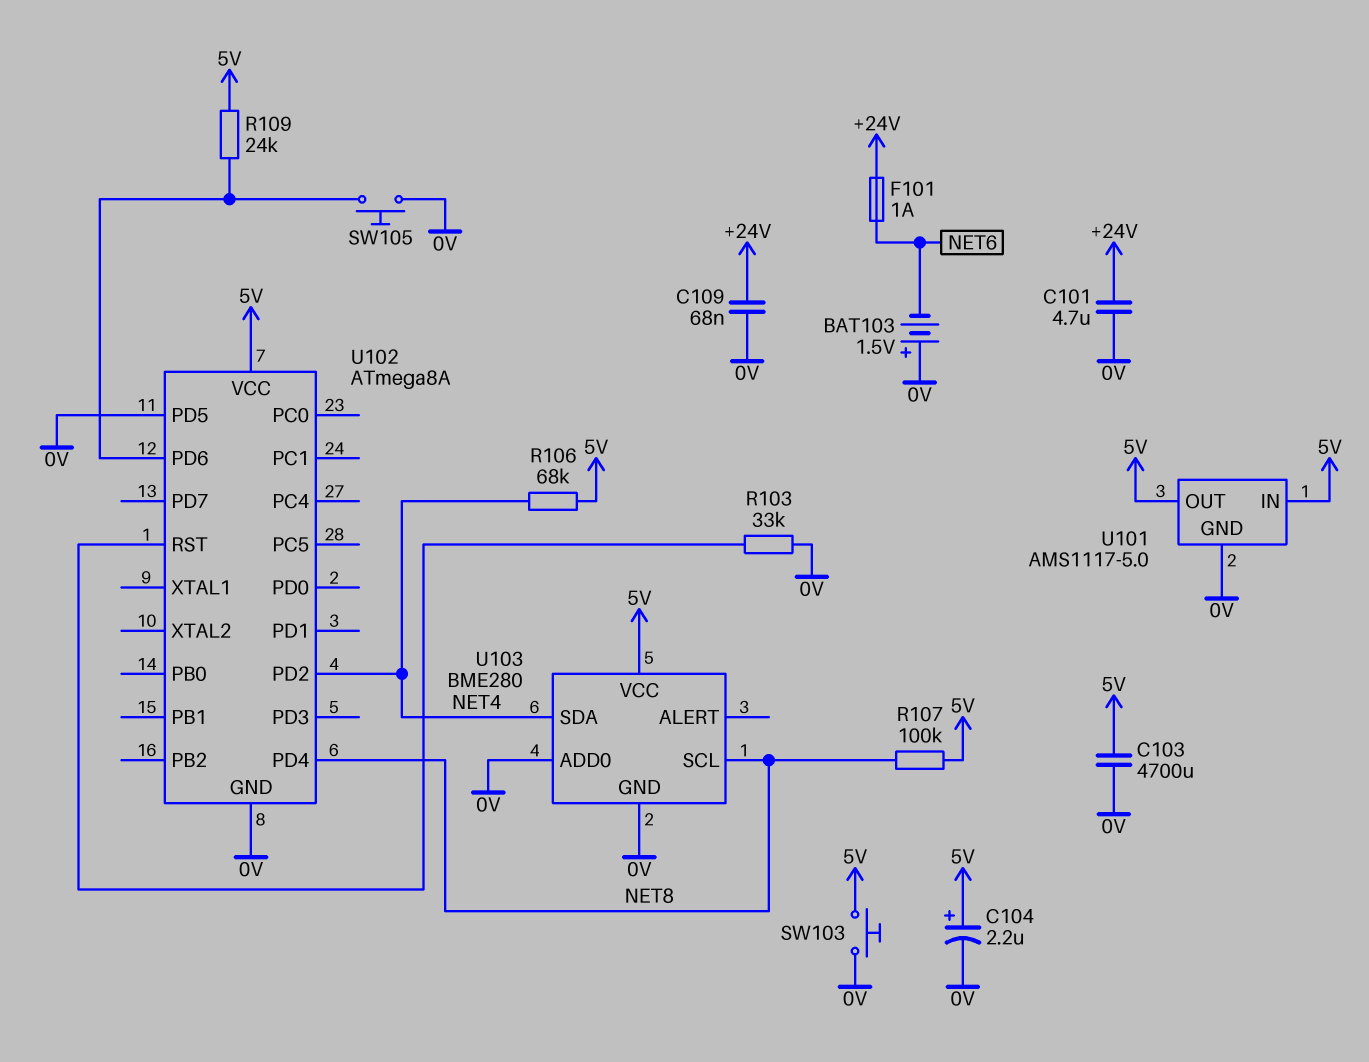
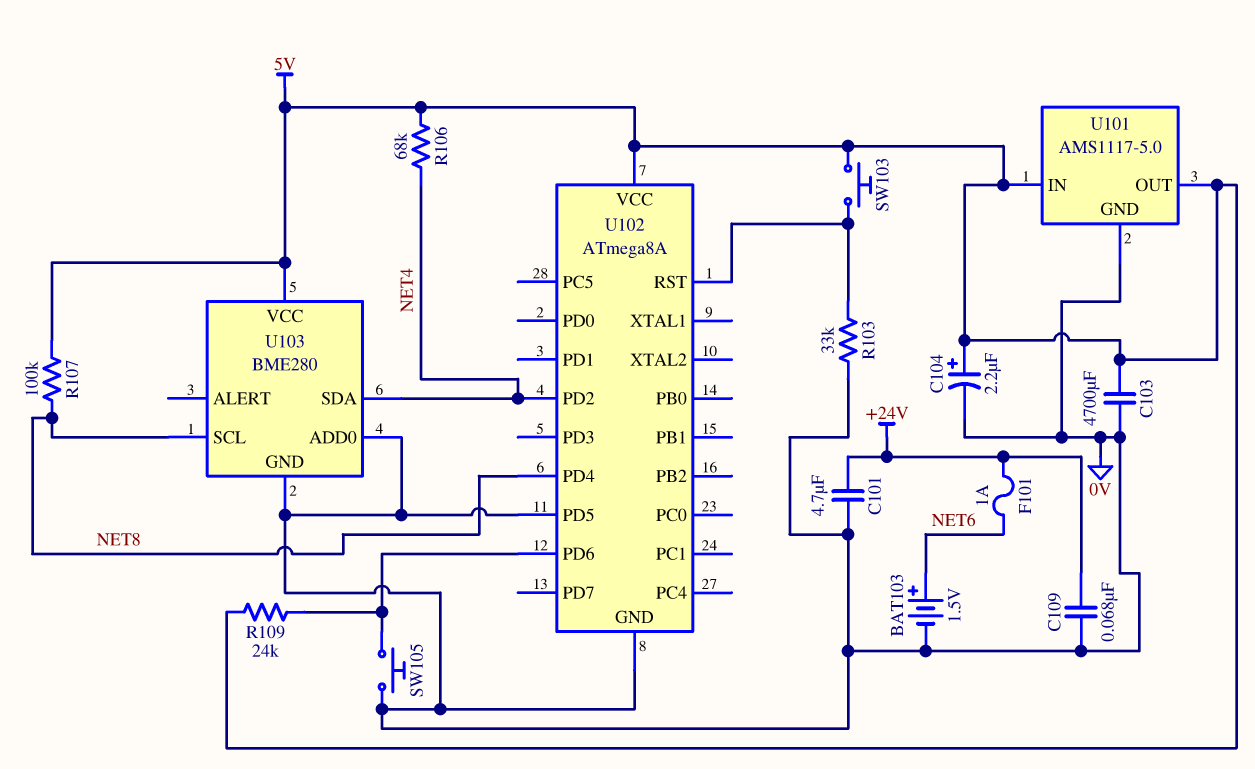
BAT103: 1.5V (plus 0V, minus NET6) -> 1.5V (plus NET6, minus 0V)
SW103: button (0V, 5V) -> button (5V, U102/RST)

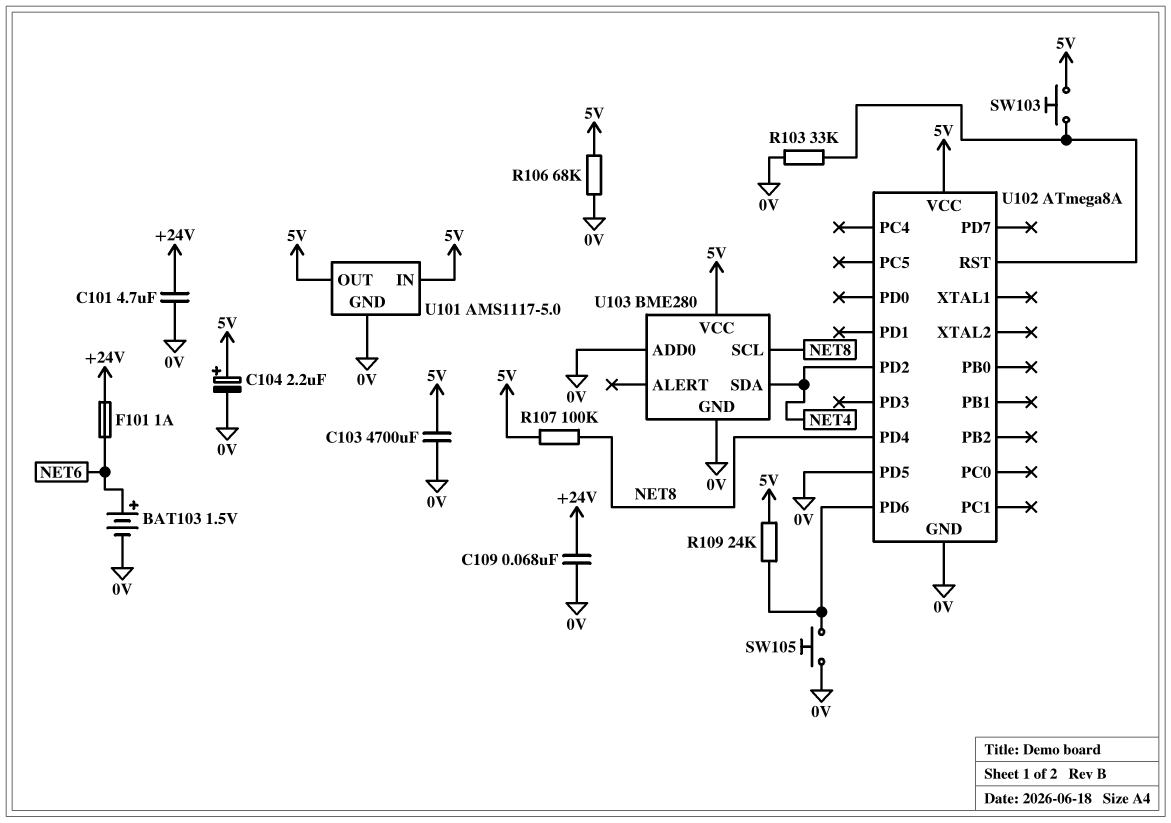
R106: 68k (5V, NET4) -> 68k (0V, 5V)

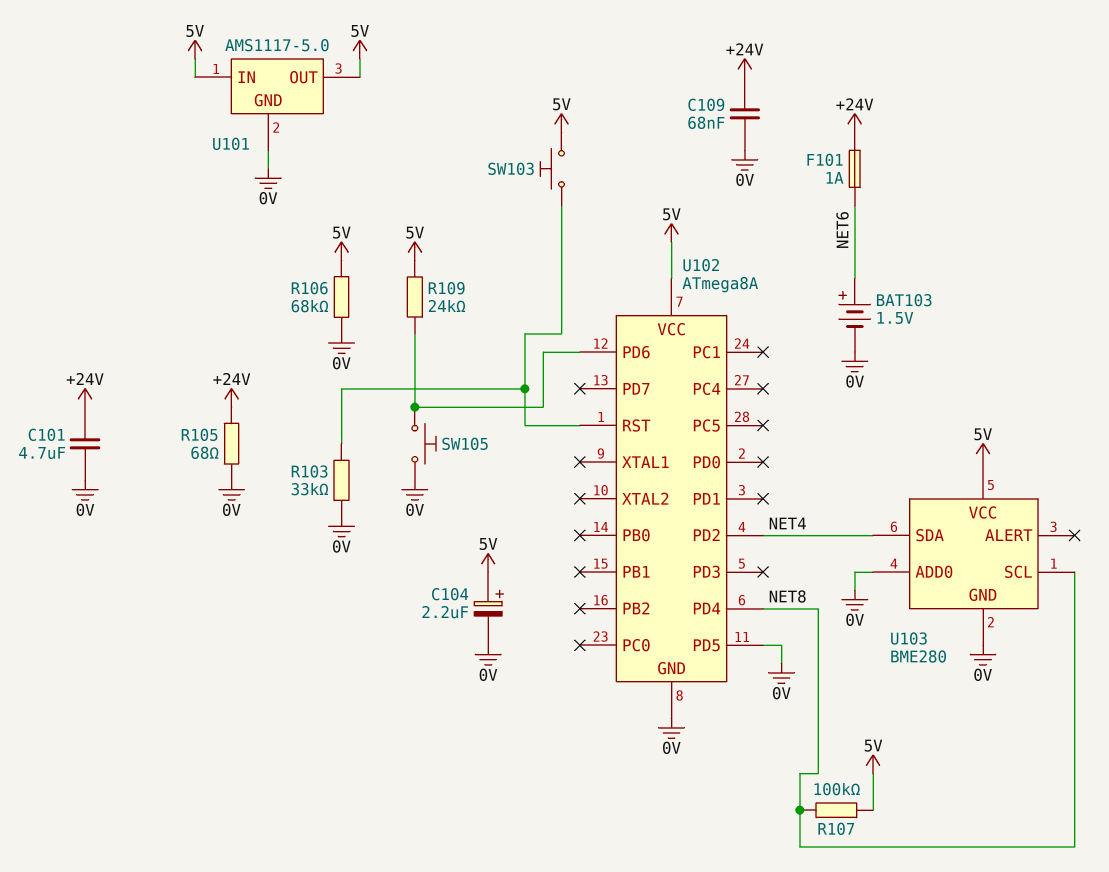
C103: 4700uF (0V, 5V) -> none
R105: none -> 68 (+24V, 0V)

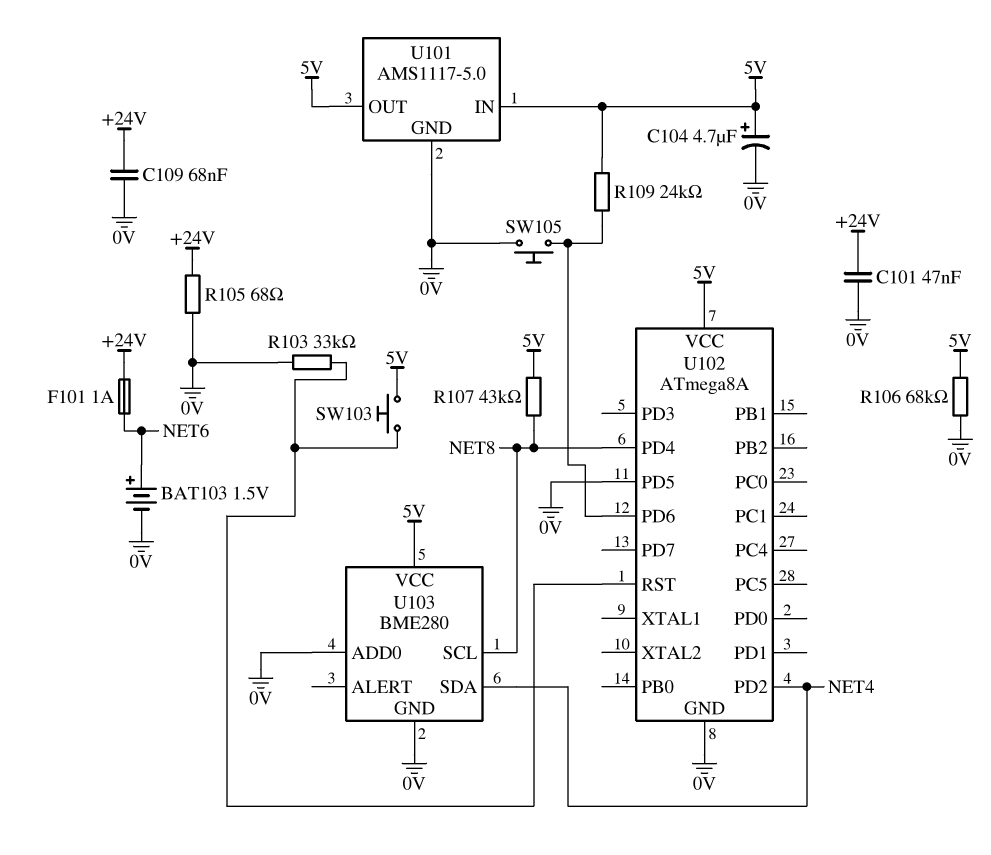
C101: 4.7uF (+24V, 0V) -> 47nF (+24V, 0V)
C104: 2.2uF (plus 5V, minus 0V) -> 4.7uF (plus 5V, minus 0V)
R107: 100k (5V, NET8) -> 43k (5V, NET8)

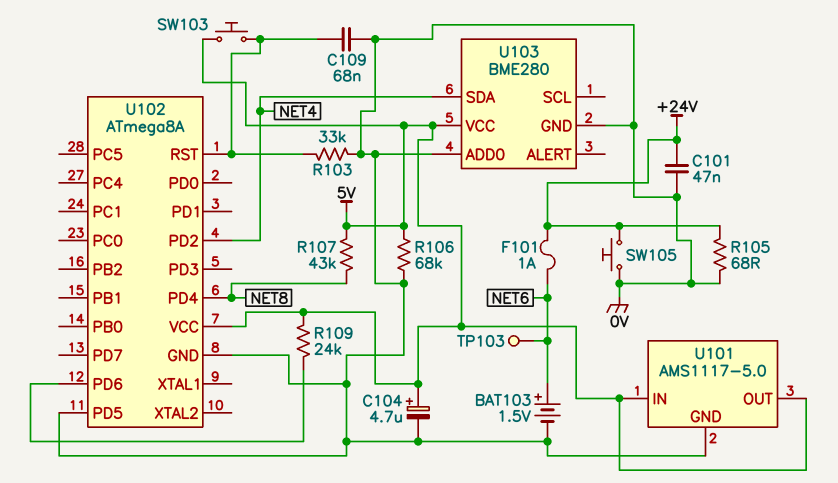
C109: 68nF (+24V, 0V) -> 68nF (0V, U102/RST)
SW105: button (0V, U102/PD6) -> button (+24V, 0V)
TP103: none -> test point (NET6)
U103 pin SCL: NET8 -> none

